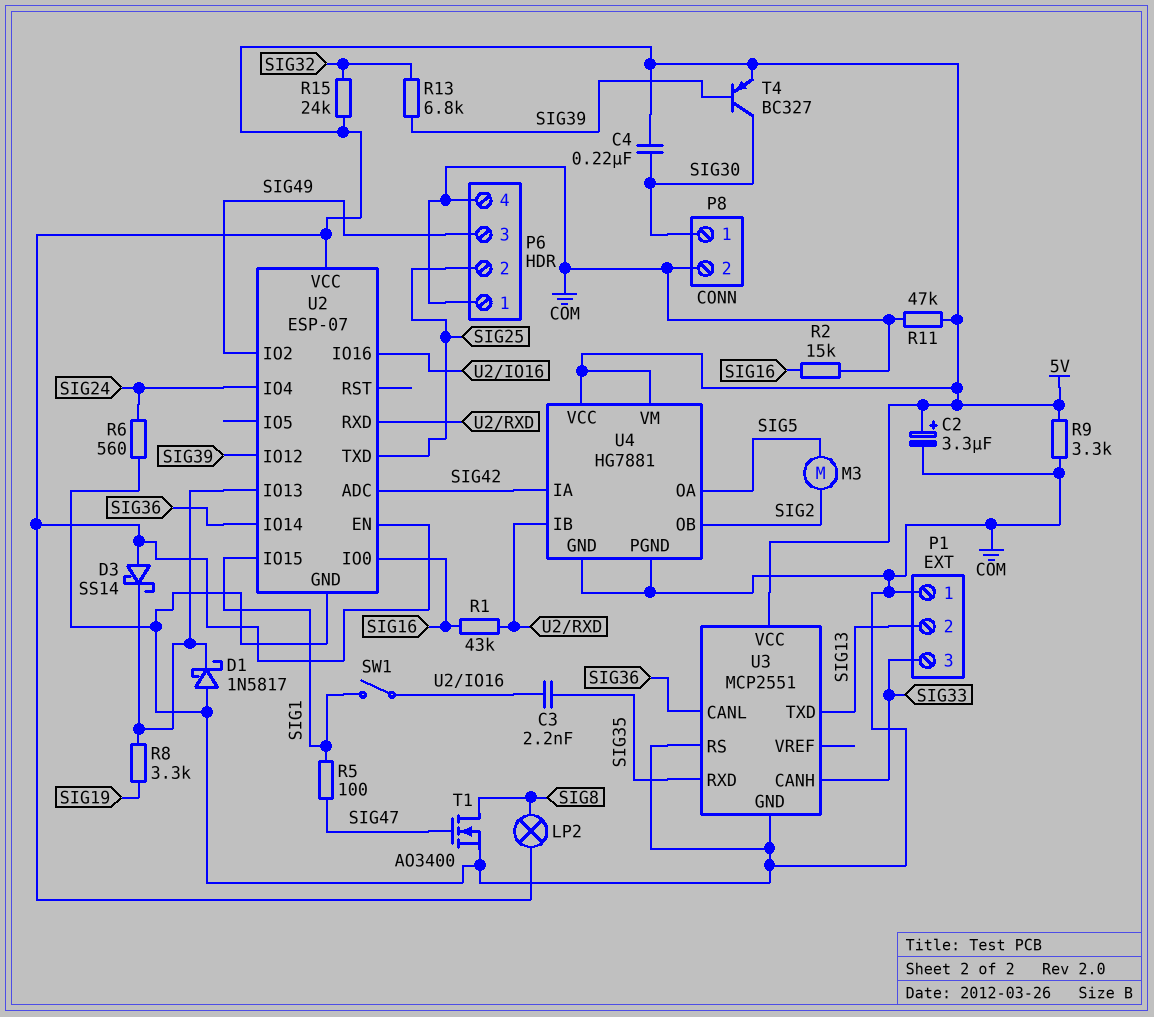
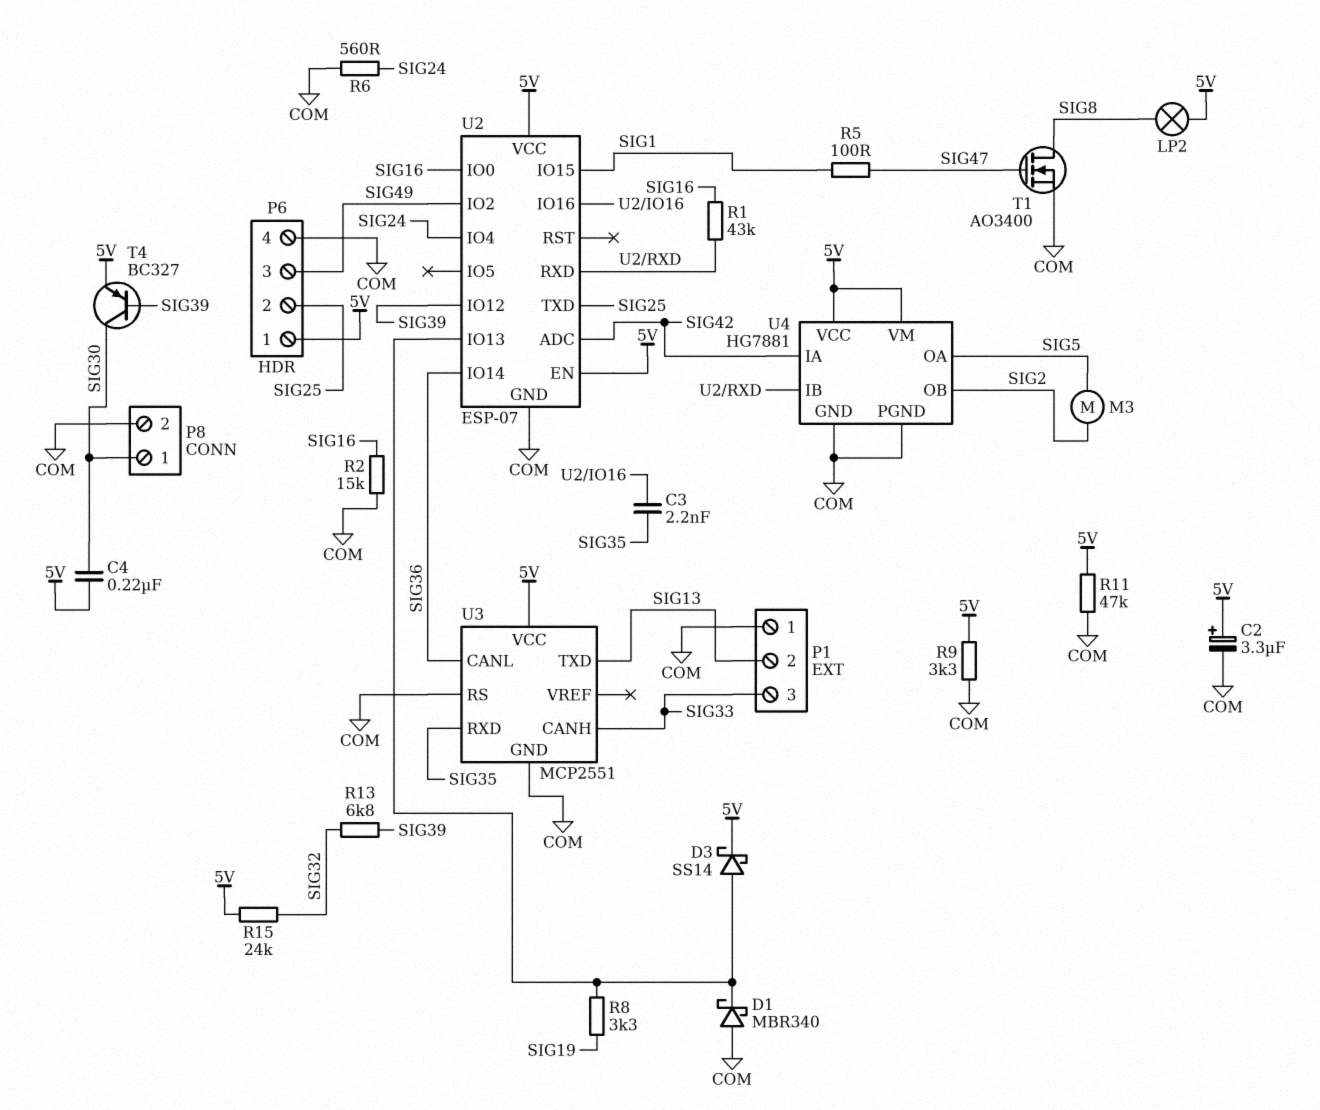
D1: schottky 1N5817 (A COM, K U2/IO13) -> schottky MBR340 (A COM, K U2/IO13)
D3: schottky SS14 (A 5V, K U2/IO13) -> schottky SS14 (A U2/IO13, K 5V)
P6 pin 1: COM -> 5V
SW1: switch (SIG1, U2/IO16) -> none

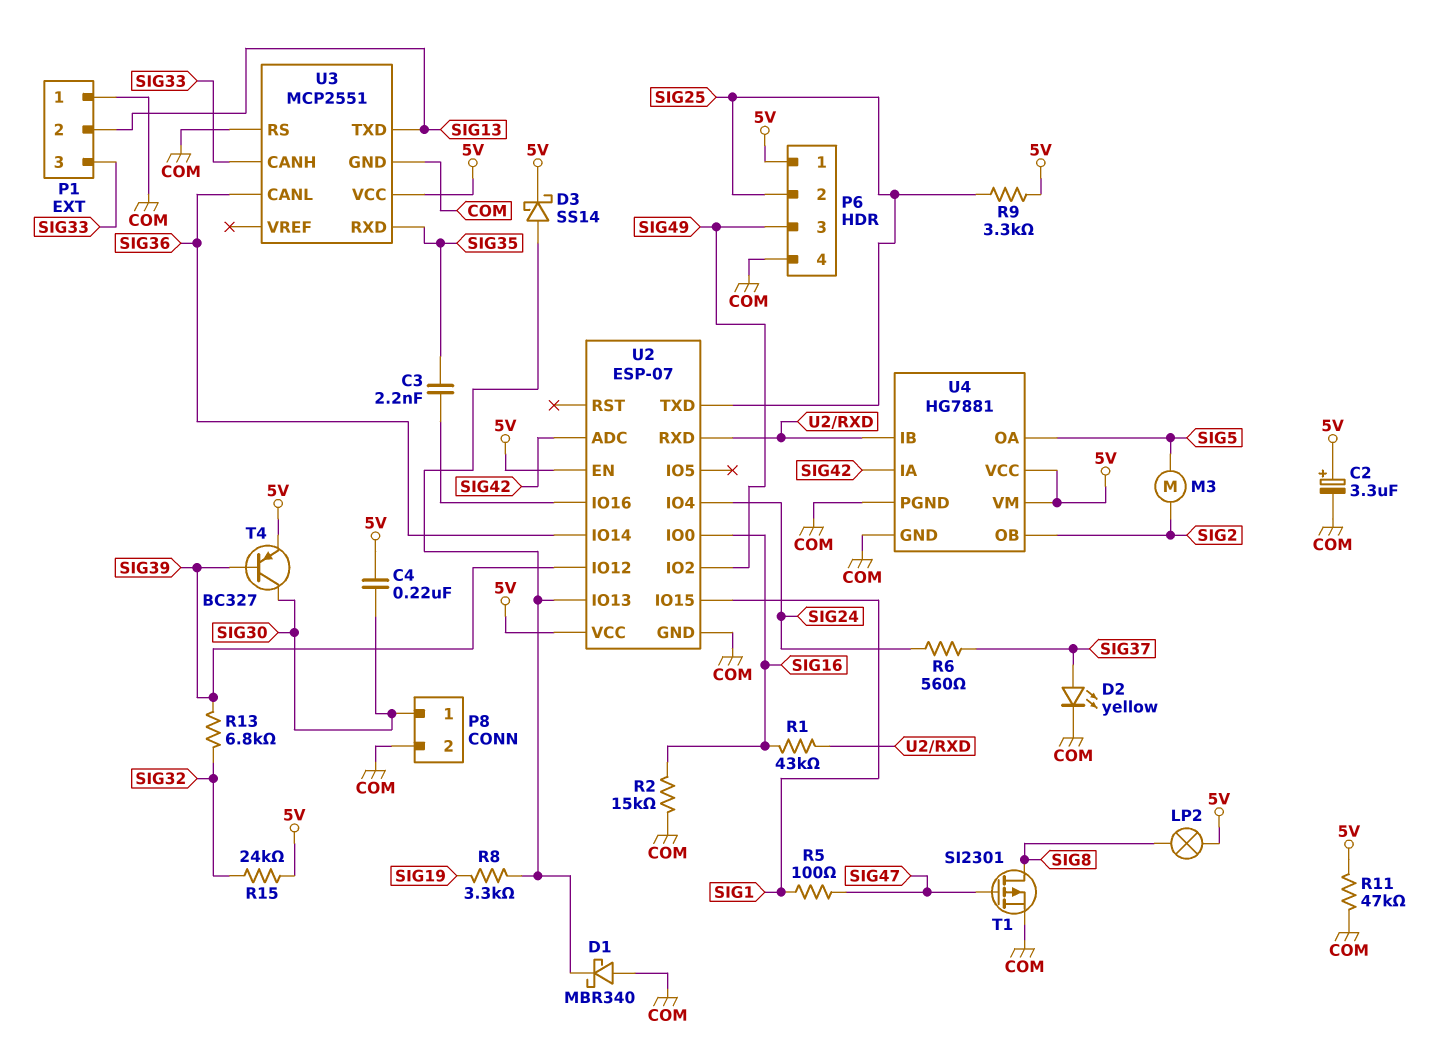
D2: none -> LED yellow (A SIG37, K COM)
R6: 560 (COM, SIG24) -> 560 (SIG24, SIG37)
R9: 3.3k (5V, COM) -> 3.3k (5V, SIG25)
T1: NMOS AO3400 (G SIG47, D SIG8, S COM) -> PMOS SI2301 (G SIG47, D SIG8, S COM)

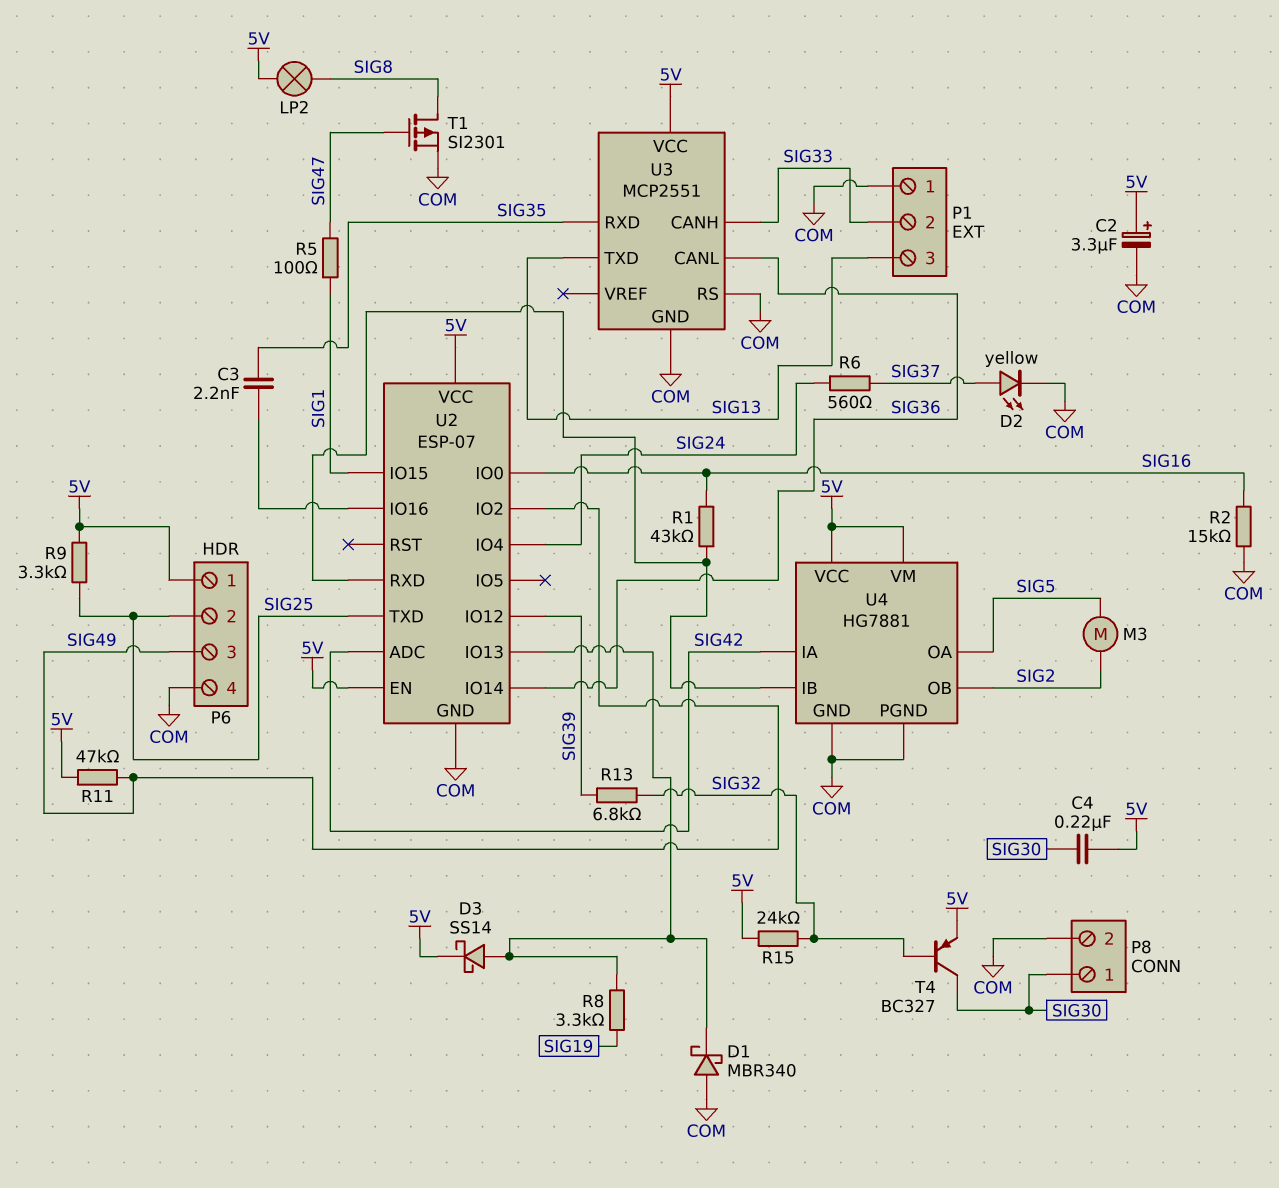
P1 pin 2: SIG13 -> SIG33
P1 pin 3: SIG33 -> SIG13
R11: 47k (5V, COM) -> 47k (5V, SIG49)
T4: PNP BC327 (B SIG39, C SIG30, E 5V) -> PNP BC327 (B SIG32, C SIG30, E 5V)

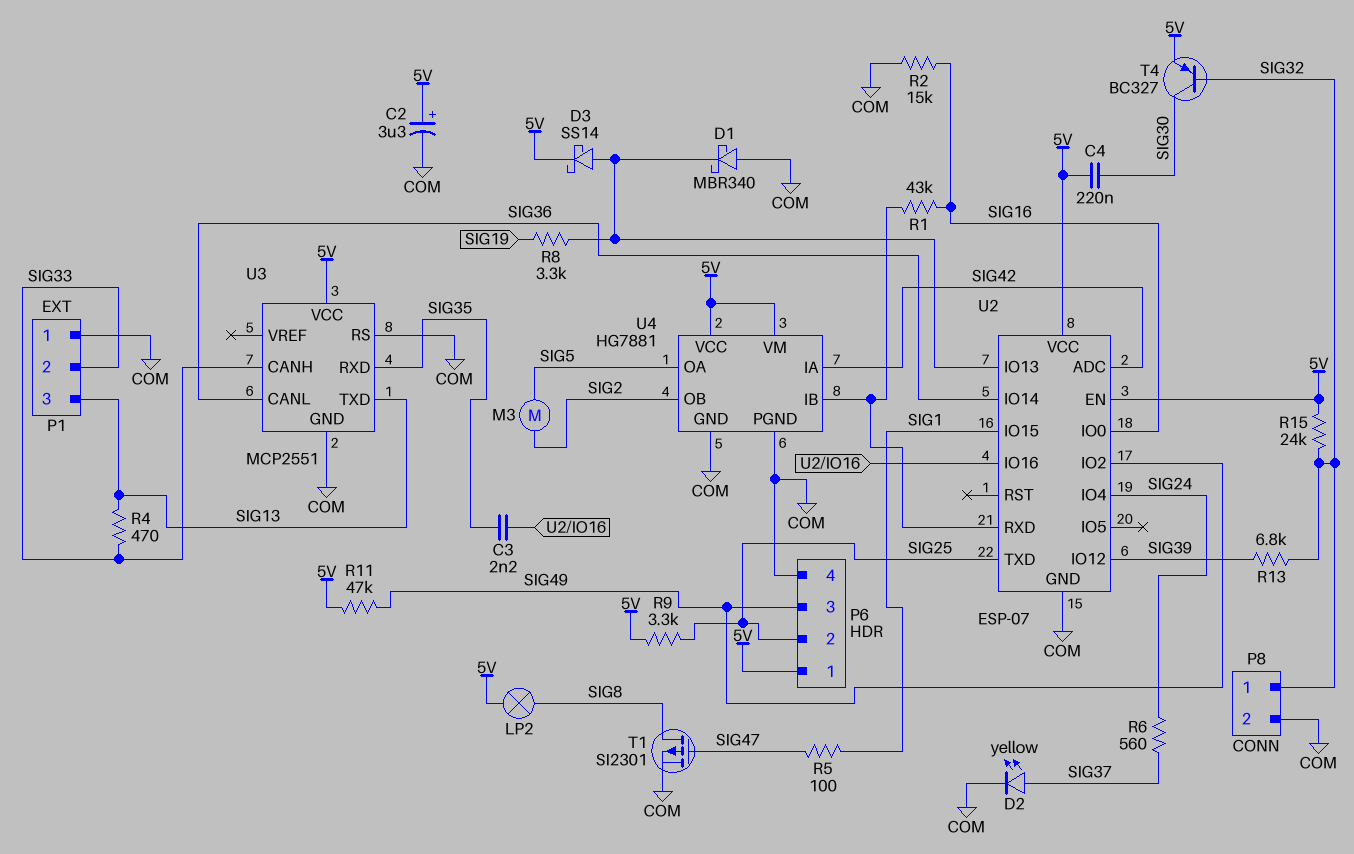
P8 pin 1: SIG30 -> SIG32
R4: none -> 470 (SIG13, SIG33)

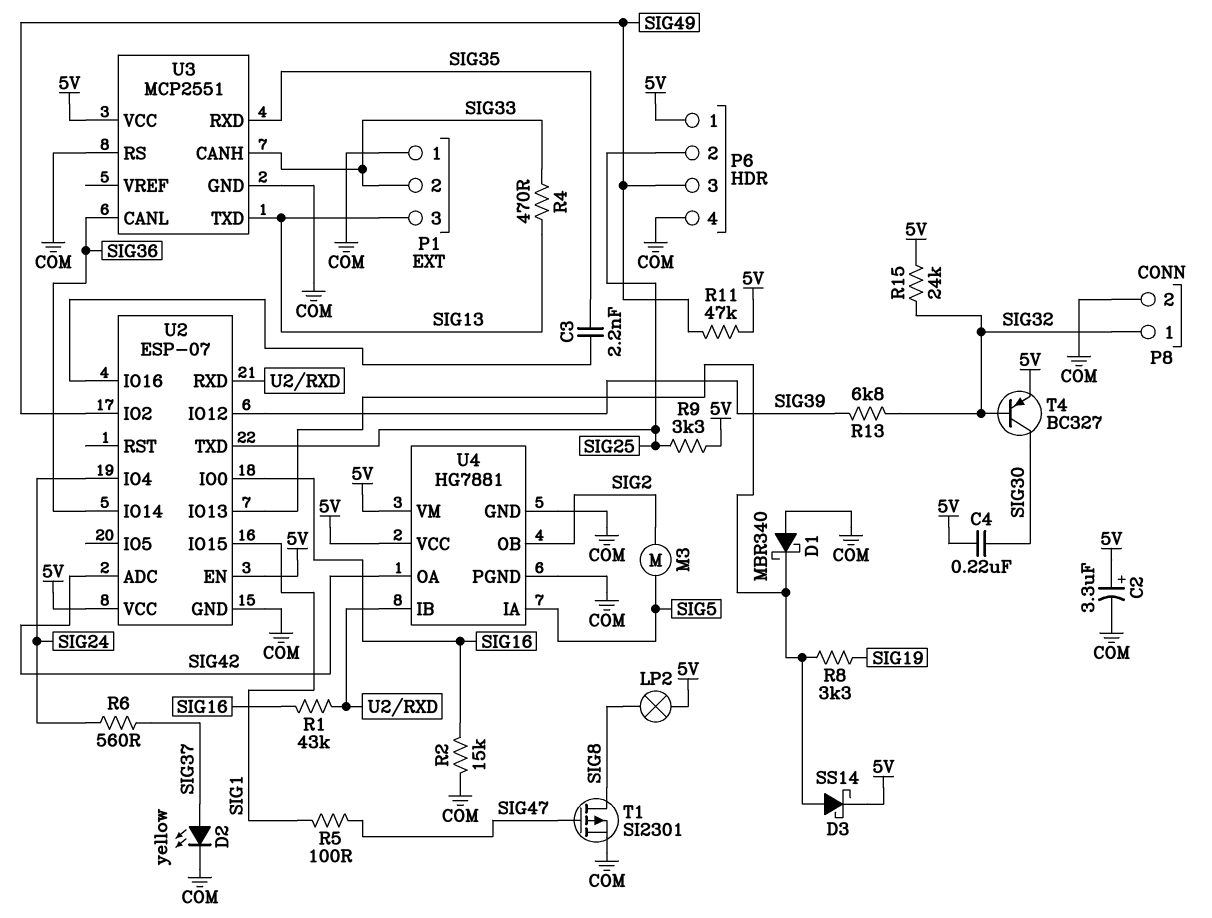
U4 pin IA: SIG42 -> SIG5
U4 pin OA: SIG5 -> SIG42

